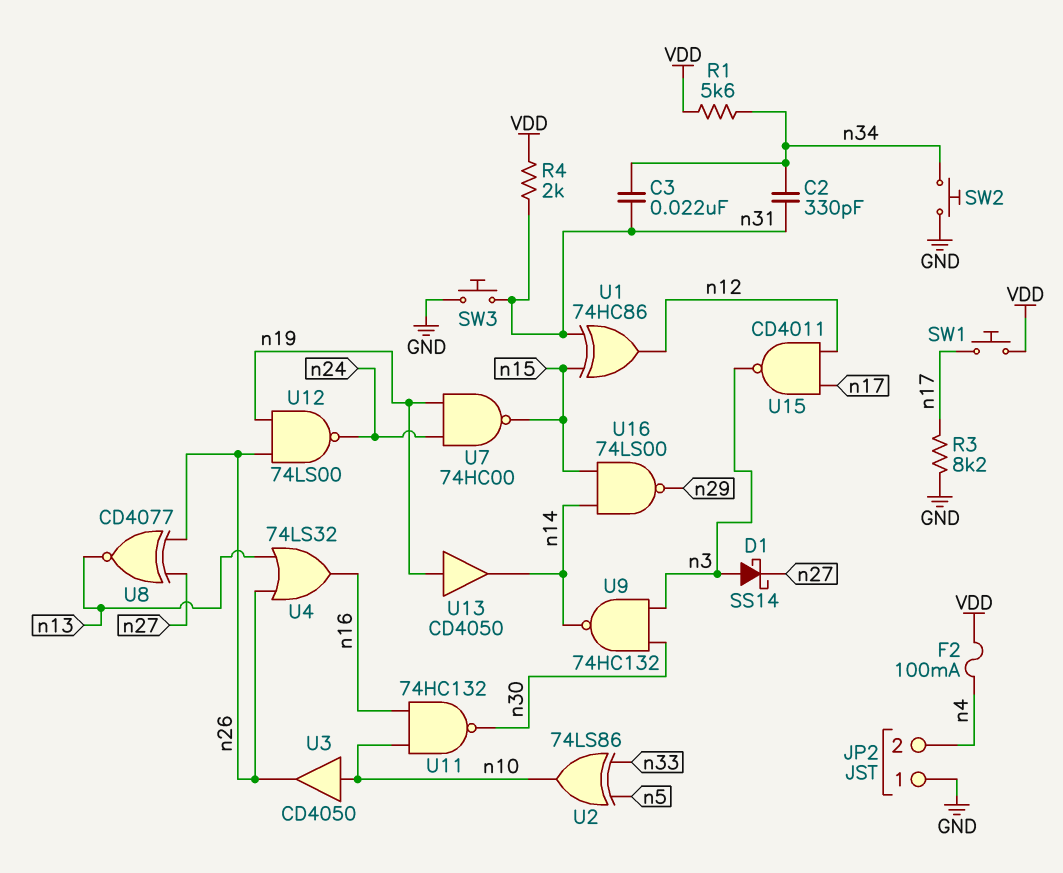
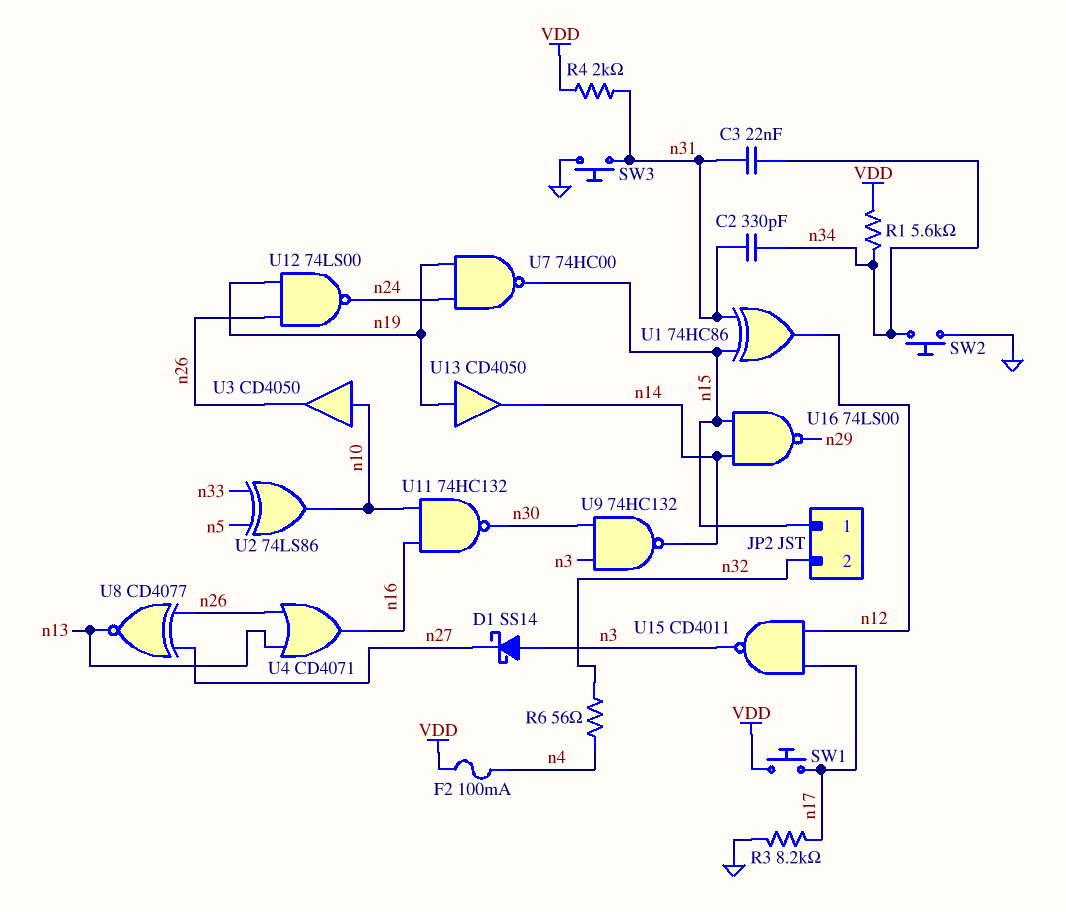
JP2 pin 1: GND -> n15
JP2 pin 2: n4 -> n32
R6: none -> 56 (n4, n32)
U4: OR 74LS32 (in n13, in n26, out n16) -> OR CD4071 (in n13, in n26, out n16)

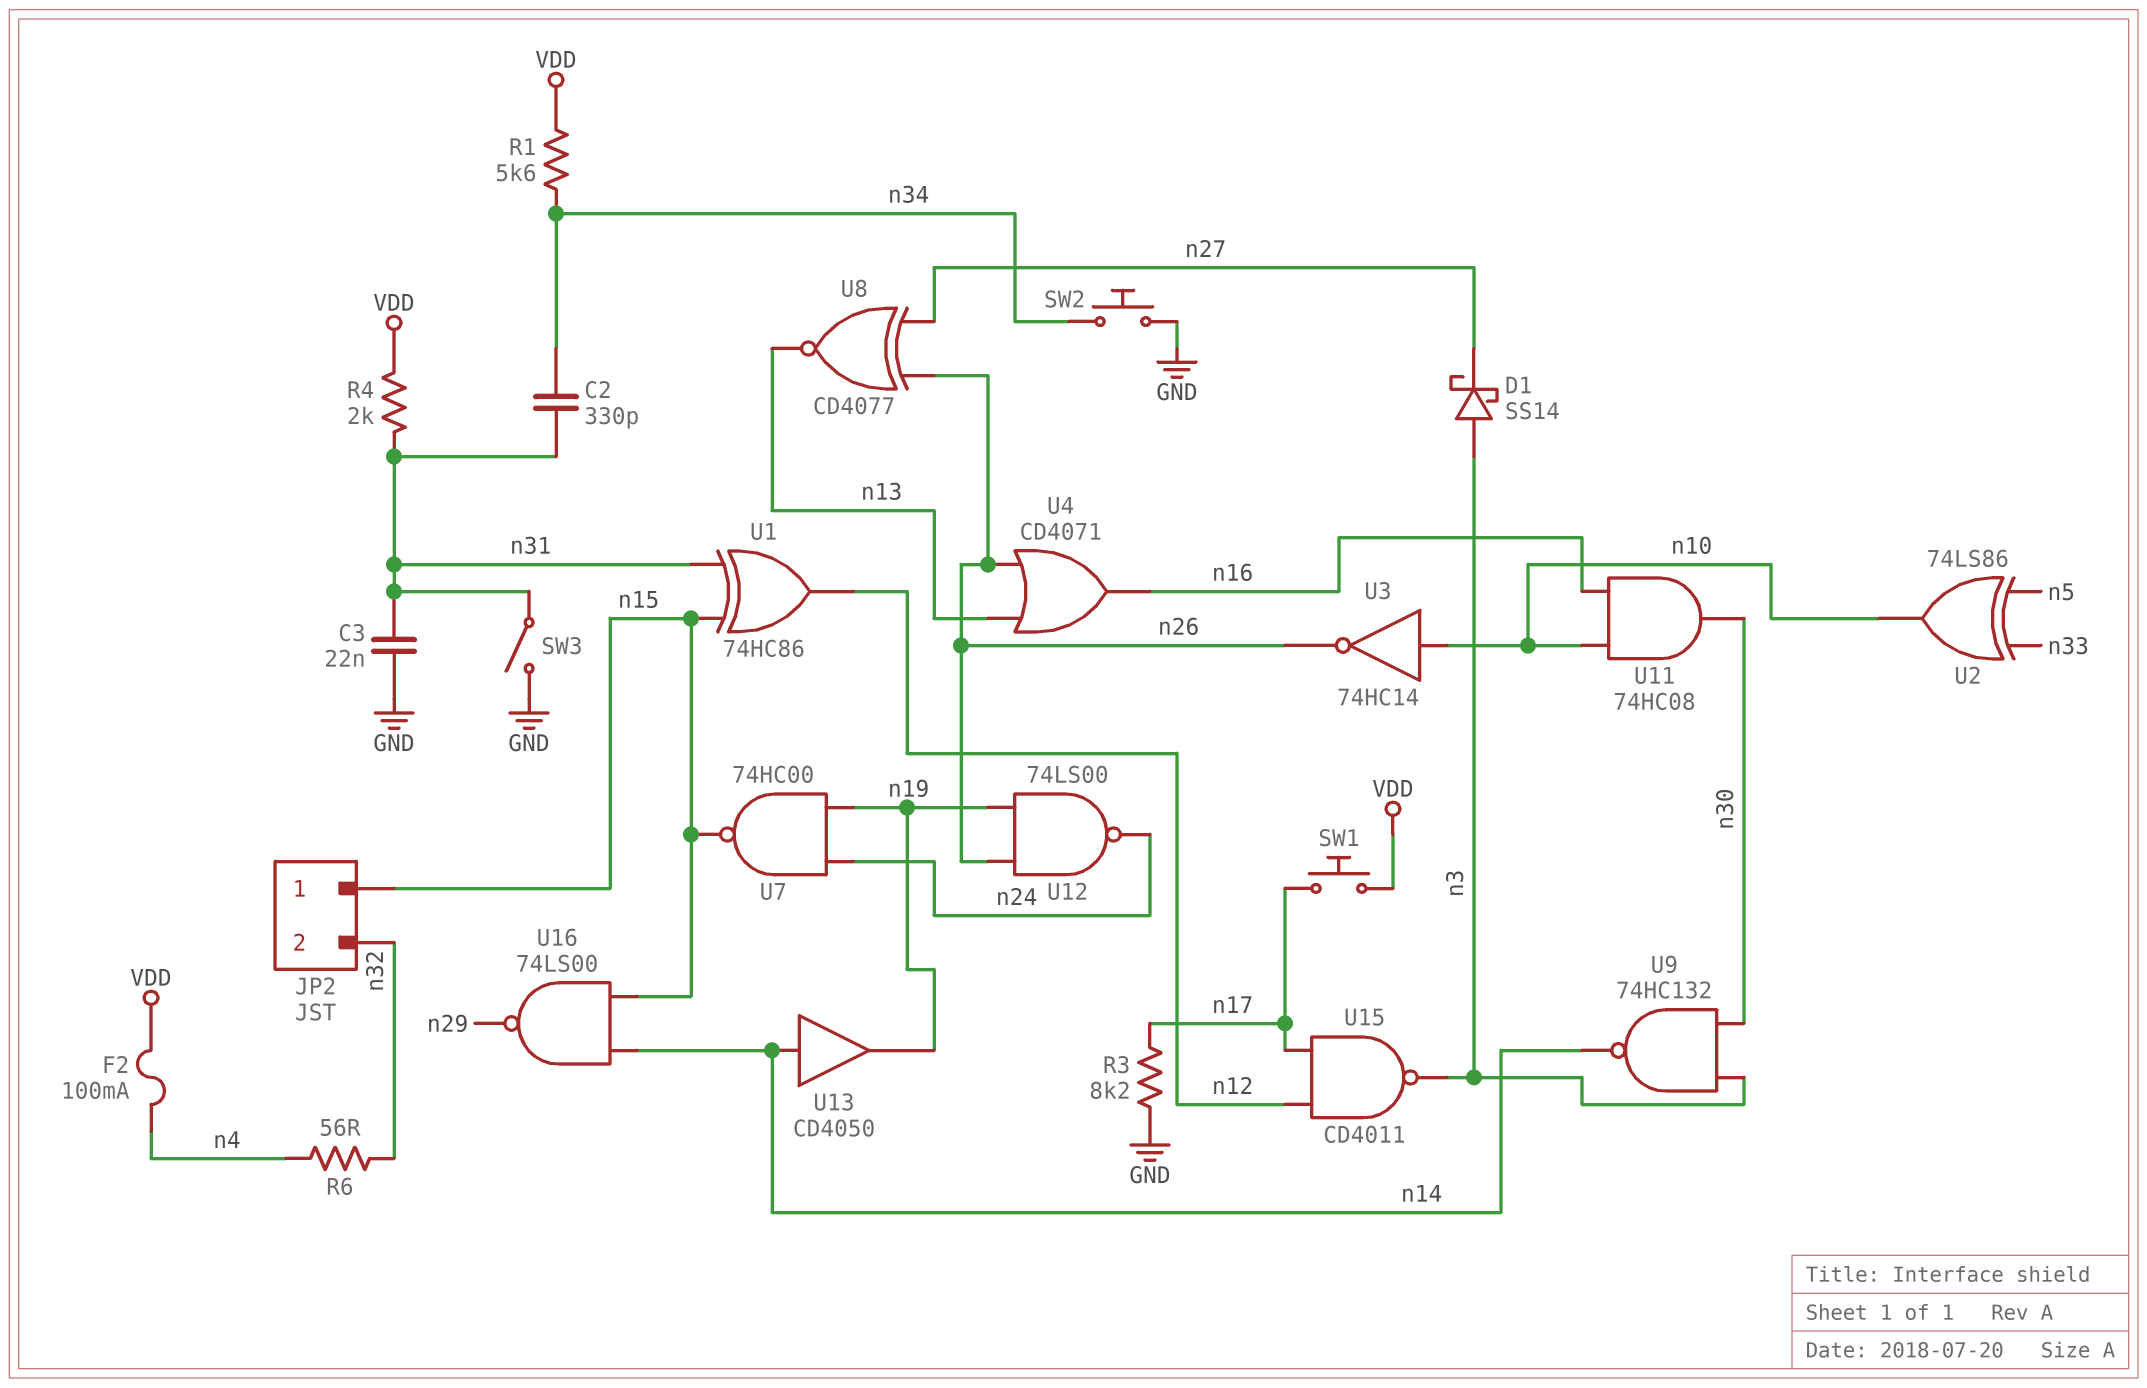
C3: 22nF (n31, n34) -> 22nF (GND, n31)
SW3: button (GND, n31) -> switch (GND, n31)
U3: buffer CD4050 (in n10, out n26) -> NOT 74HC14 (in n10, out n26)
U11: NAND 74HC132 (in n10, in n16, out n30) -> AND 74HC08 (in n10, in n16, out n30)
U13: buffer CD4050 (in n19, out n14) -> buffer CD4050 (in n14, out n19)

